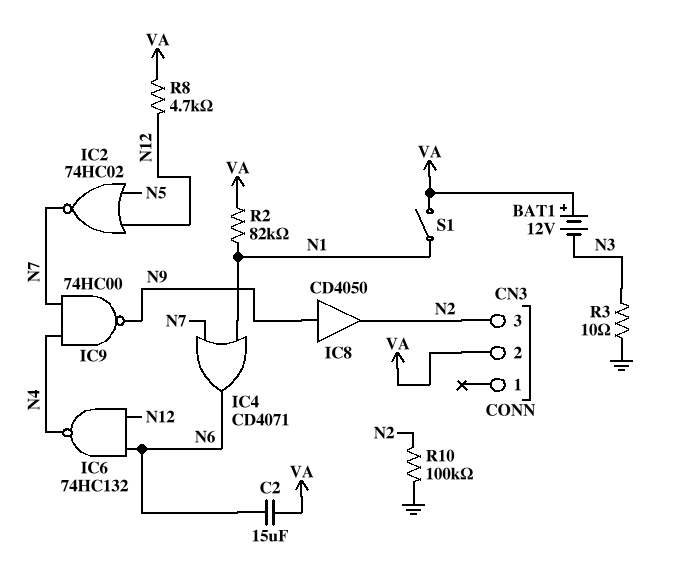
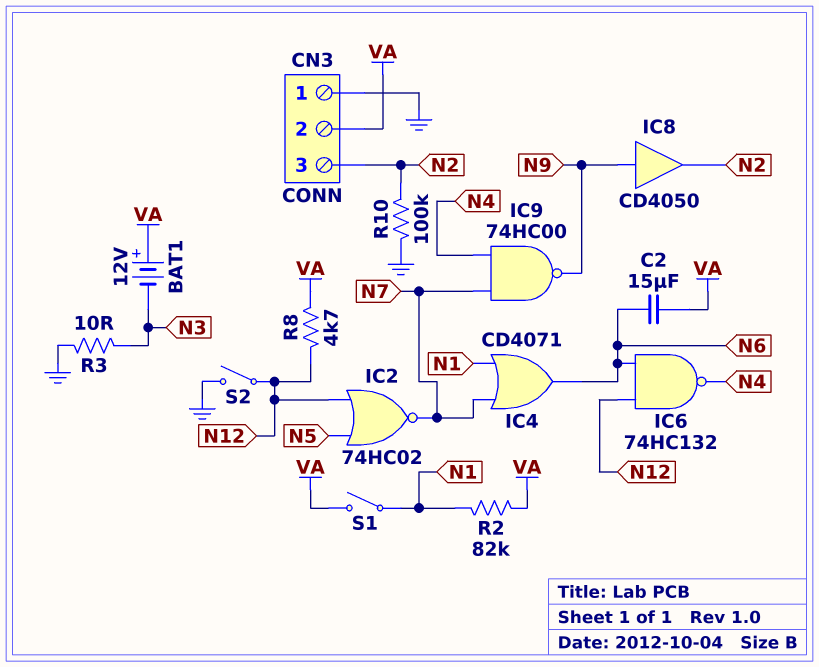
CN3 pin 1: none -> GND
S2: none -> switch (GND, N12)

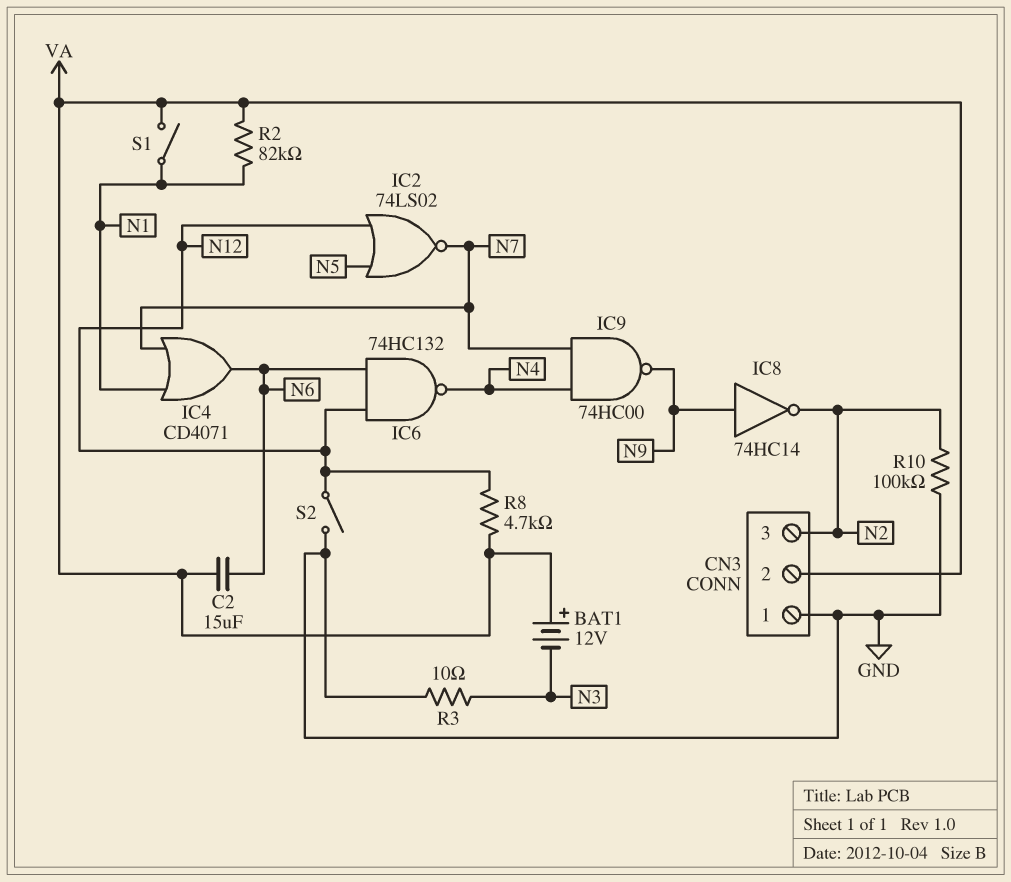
IC2: NOR 74HC02 (in N5, in N12, out N7) -> NOR 74LS02 (in N5, in N12, out N7)
IC8: buffer CD4050 (in N9, out N2) -> NOT 74HC14 (in N9, out N2)

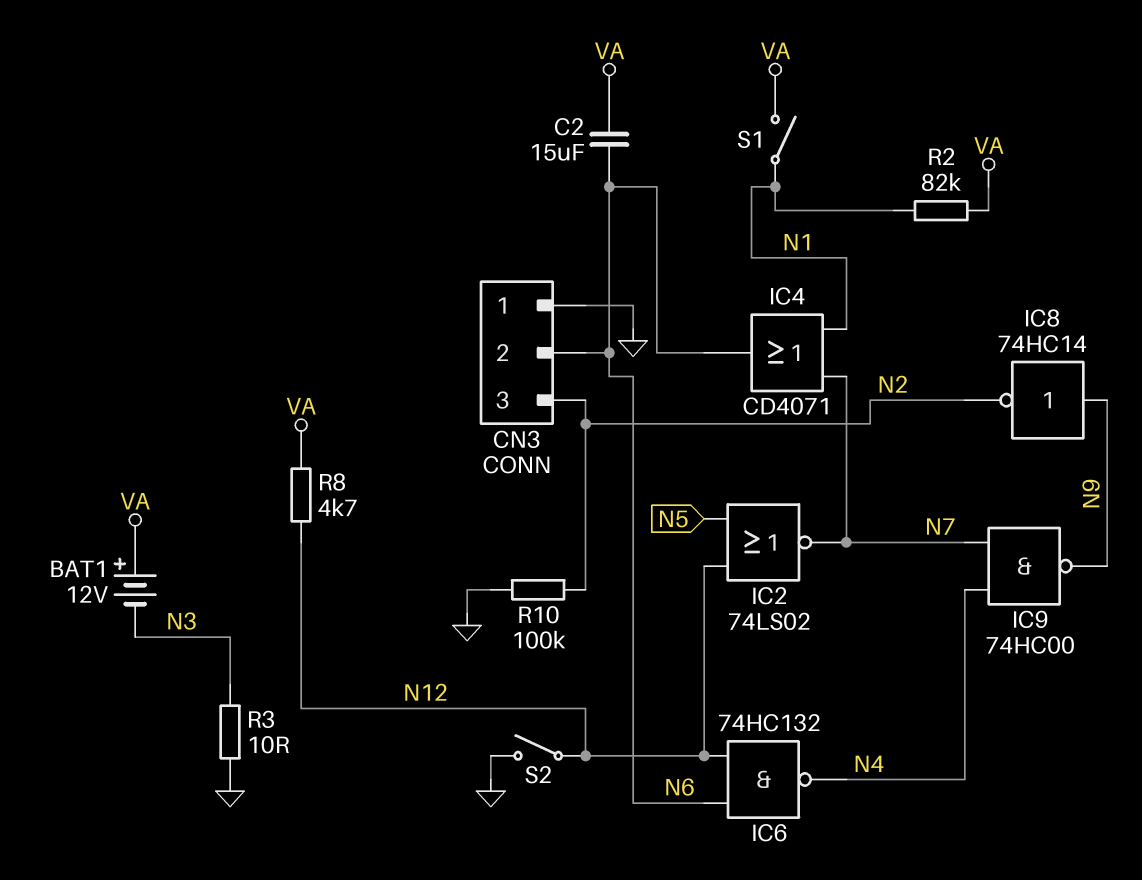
CN3 pin 2: VA -> N6

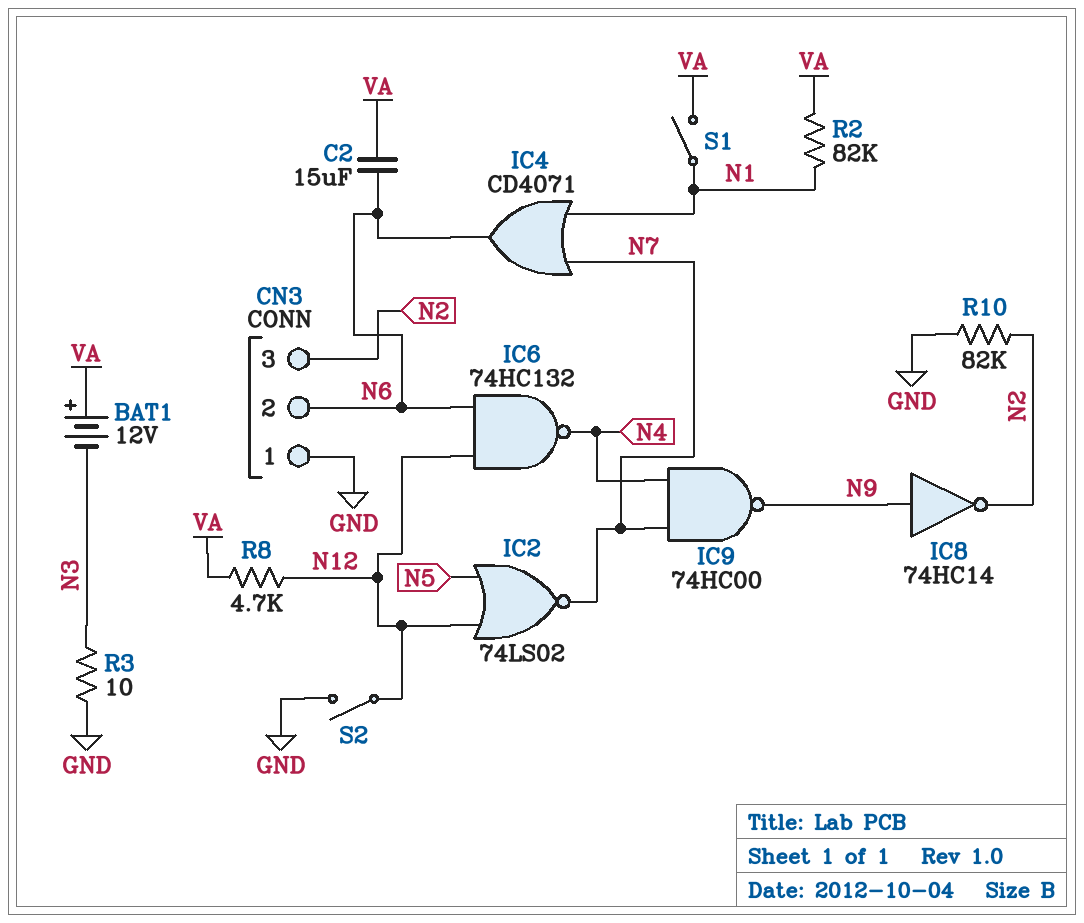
R10: 100k (GND, N2) -> 82k (GND, N2)

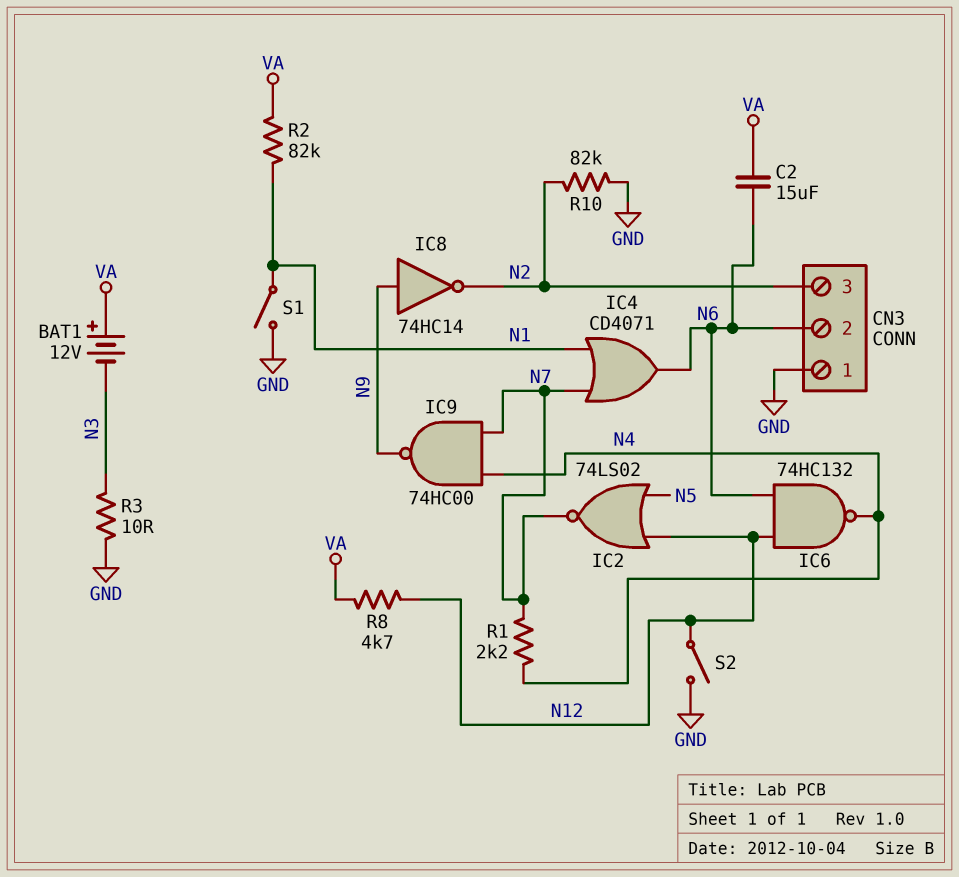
R1: none -> 2.2k (N4, N7)
S1: switch (N1, VA) -> switch (GND, N1)

